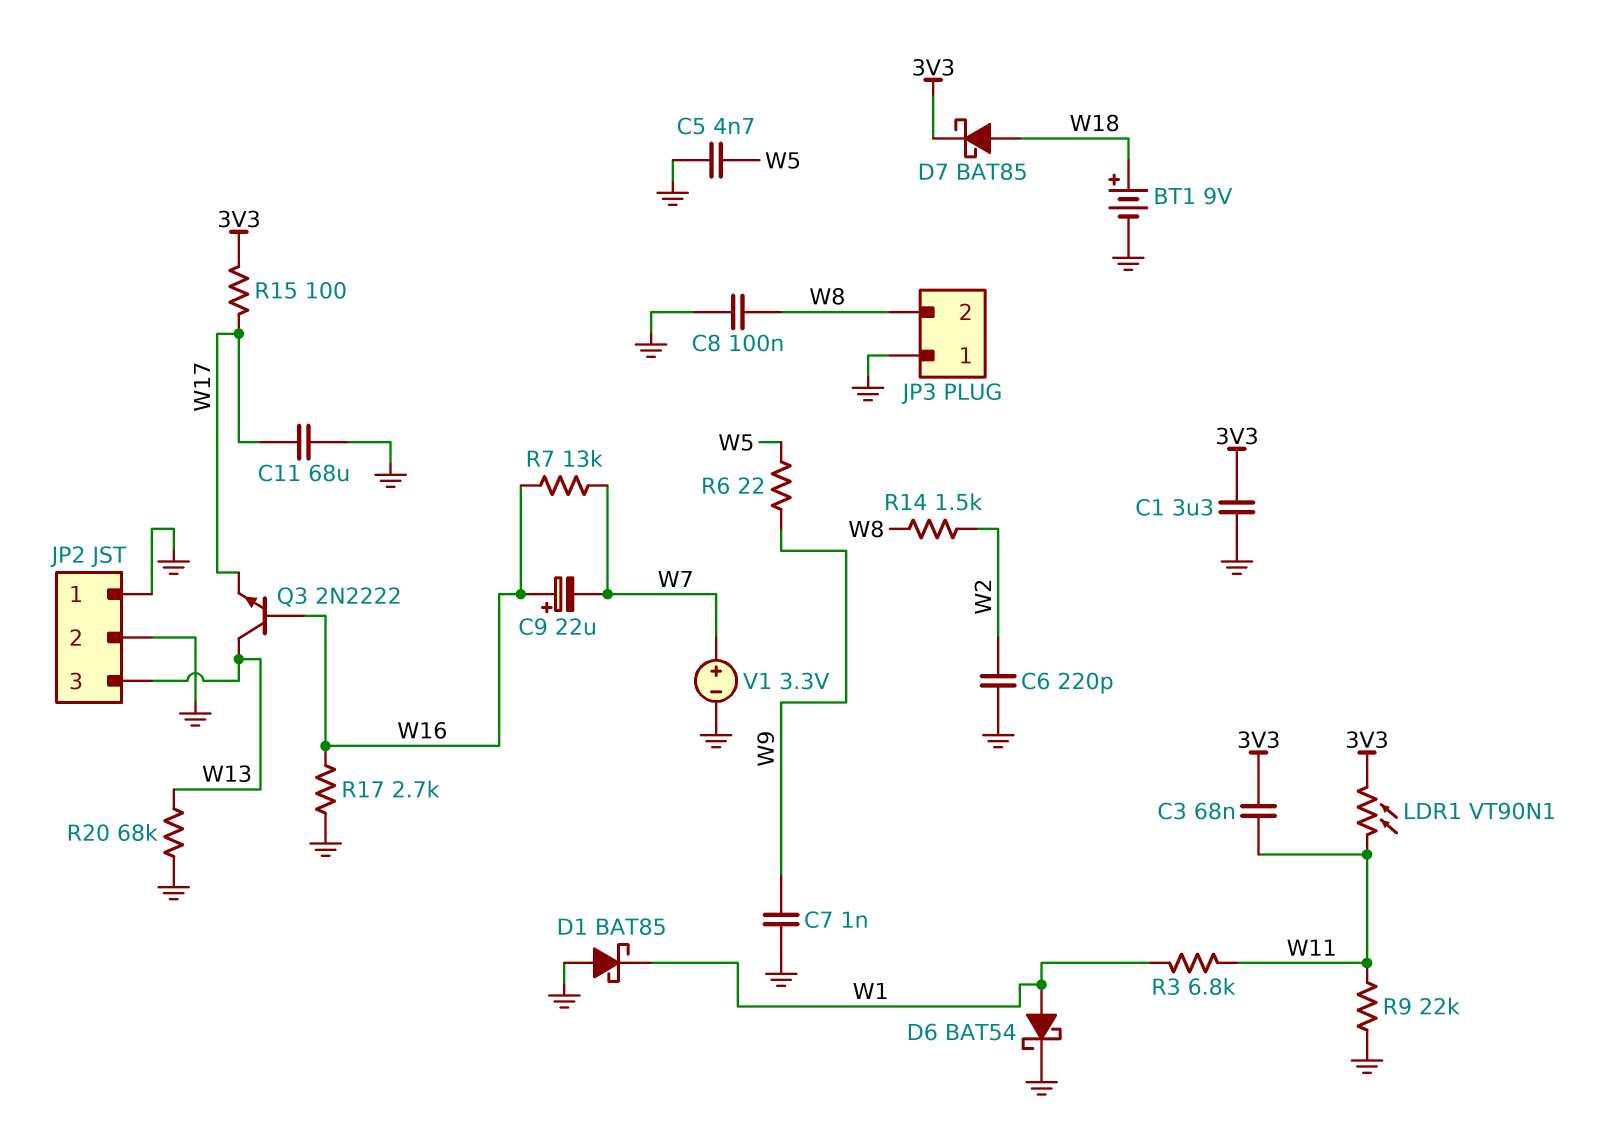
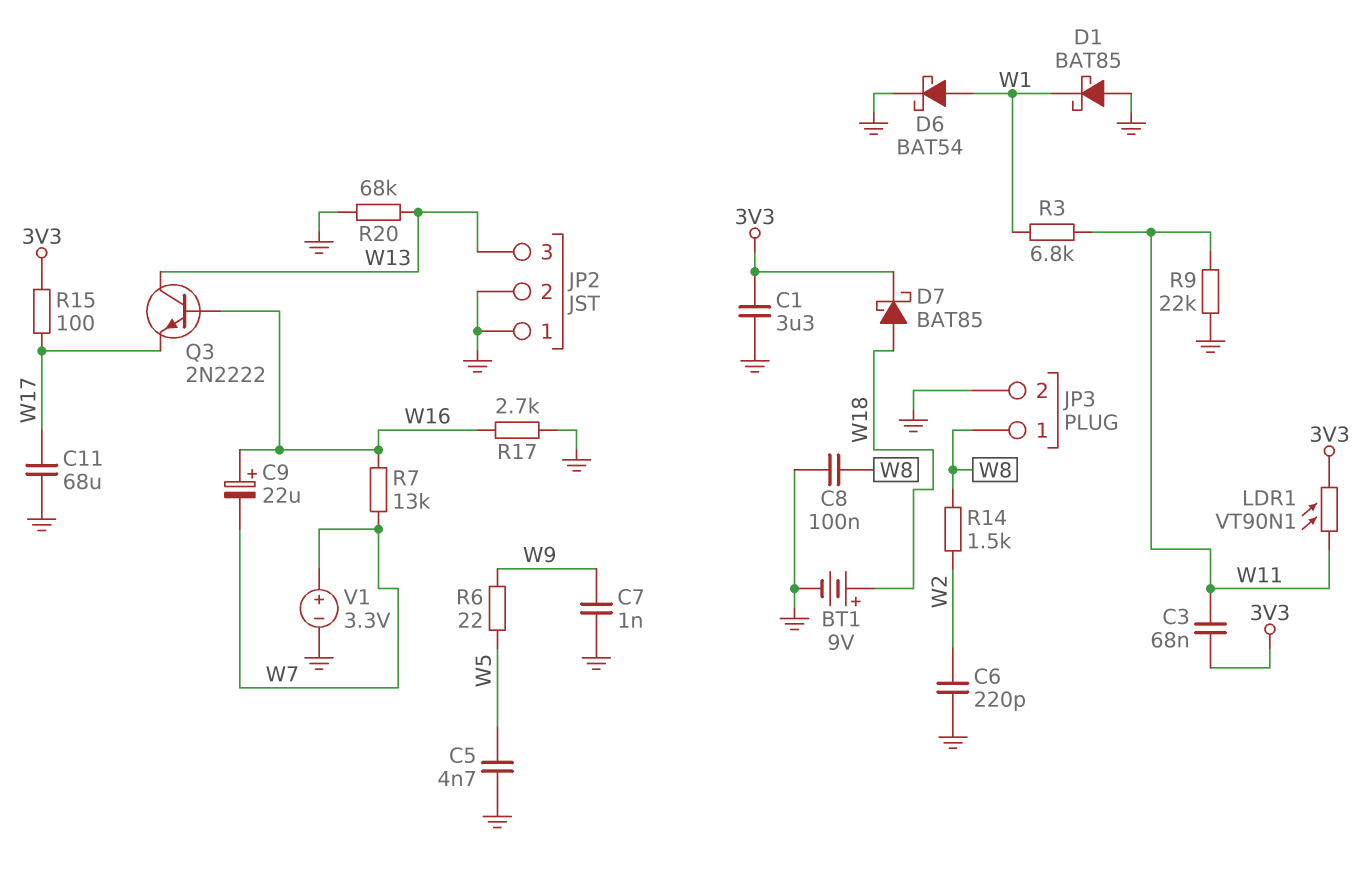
JP3 pin 1: GND -> W8
JP3 pin 2: W8 -> GND

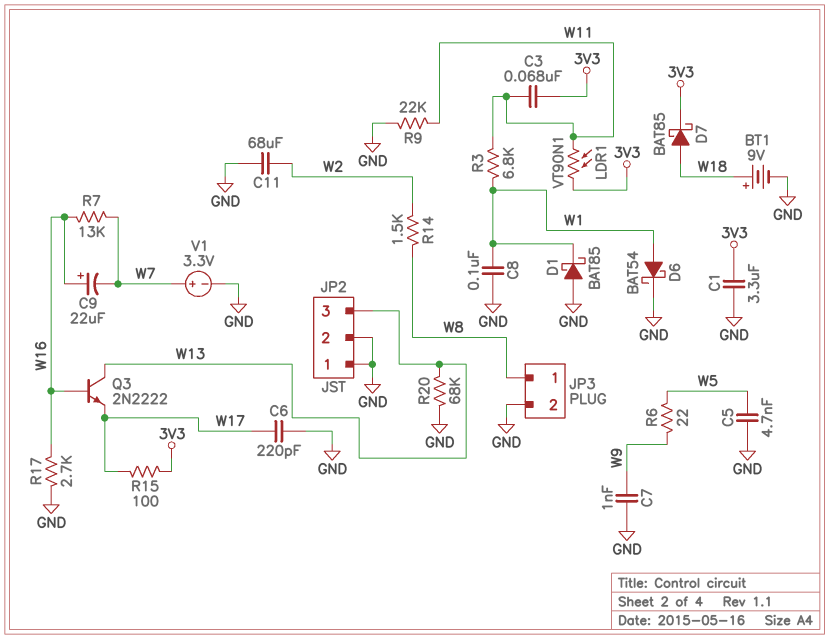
C6: 220pF (GND, W2) -> 220pF (GND, W17)
C8: 100nF (GND, W8) -> 100nF (GND, W1)
C11: 68uF (GND, W17) -> 68uF (GND, W2)

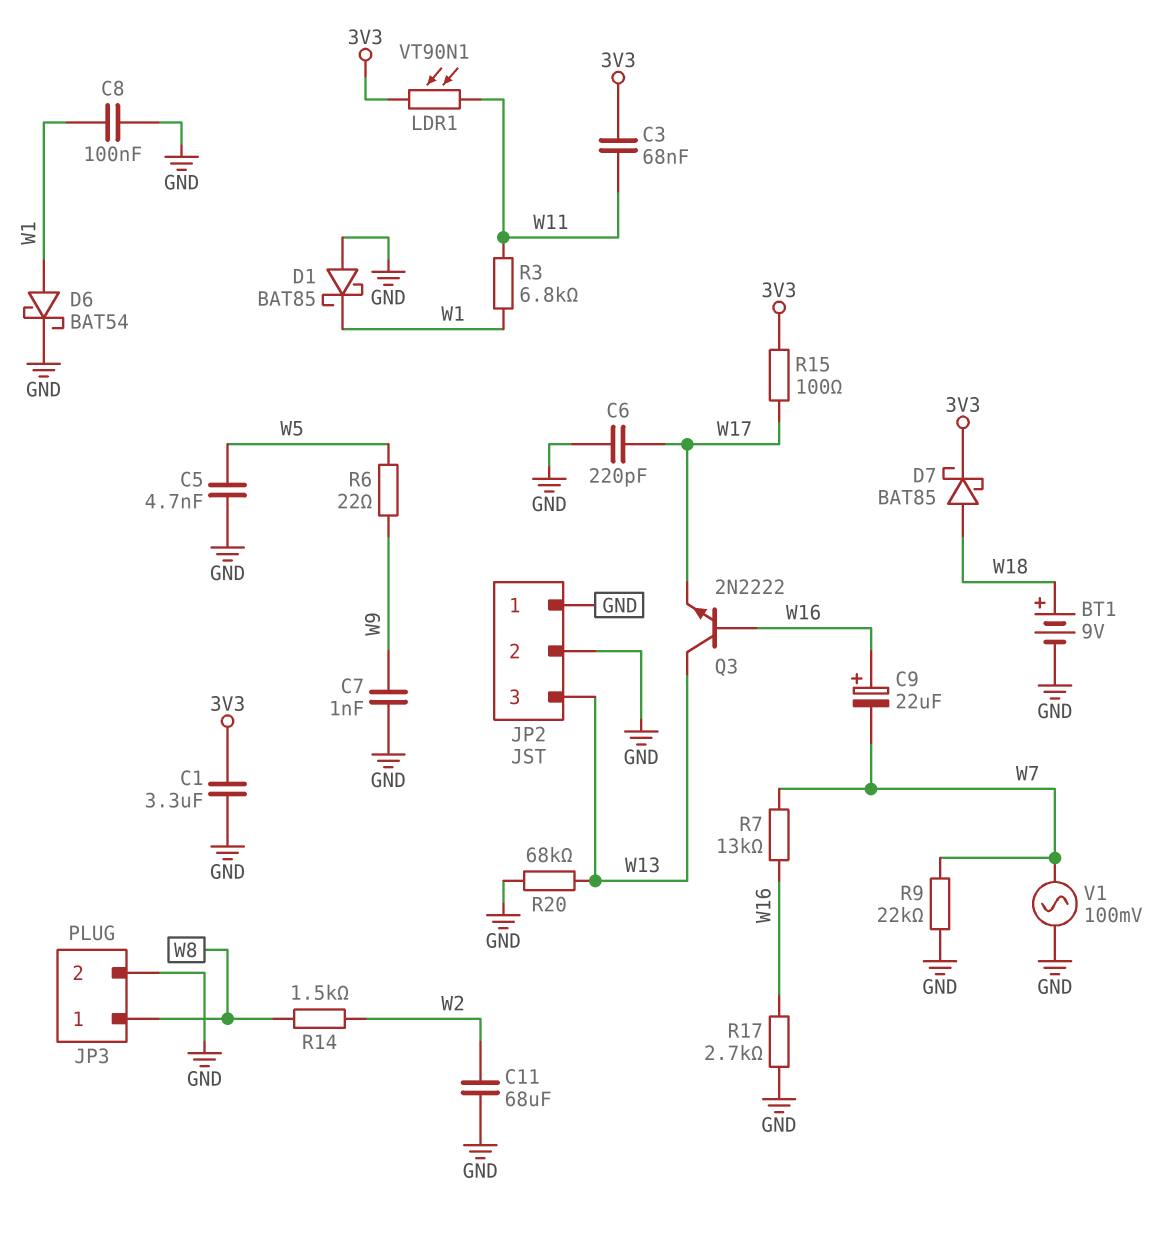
R9: 22k (GND, W11) -> 22k (GND, W7)
V1: 3.3V (plus W7, minus GND) -> AC 100mV (GND, W7)

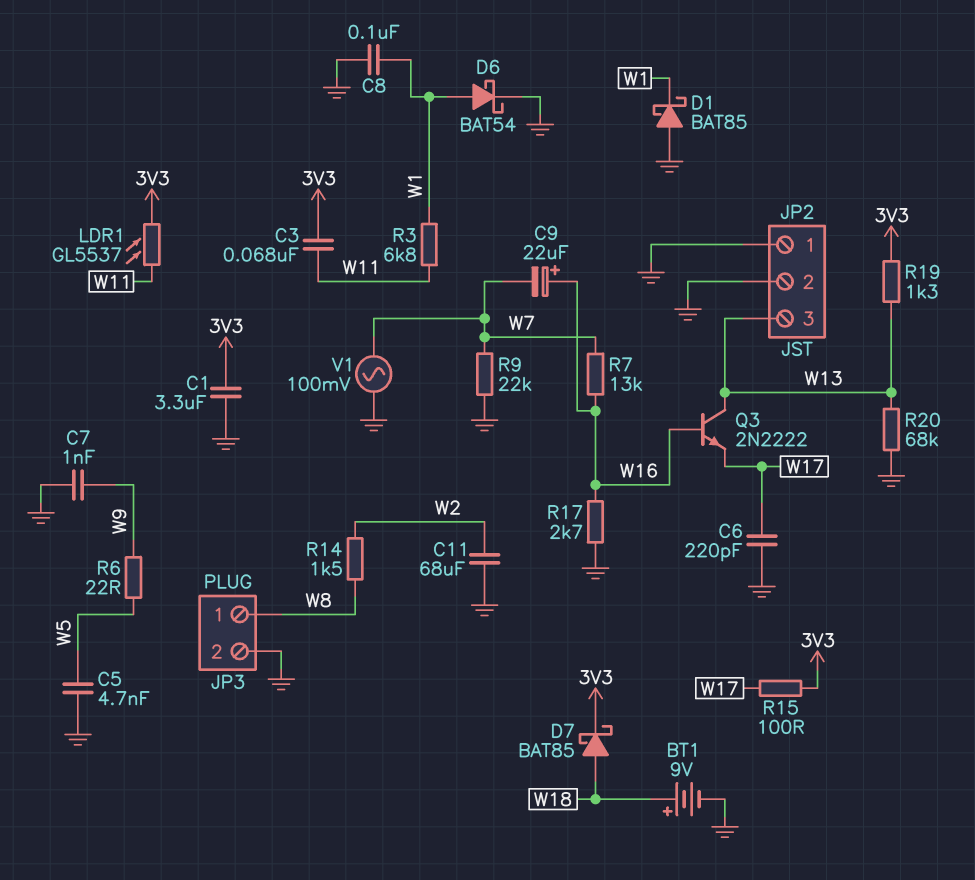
LDR1: VT90N1 (3V3, W11) -> GL5537 (3V3, W11)
R19: none -> 1.3k (3V3, W13)

